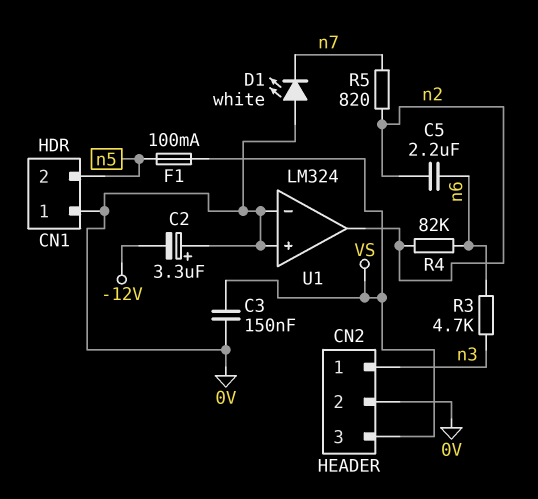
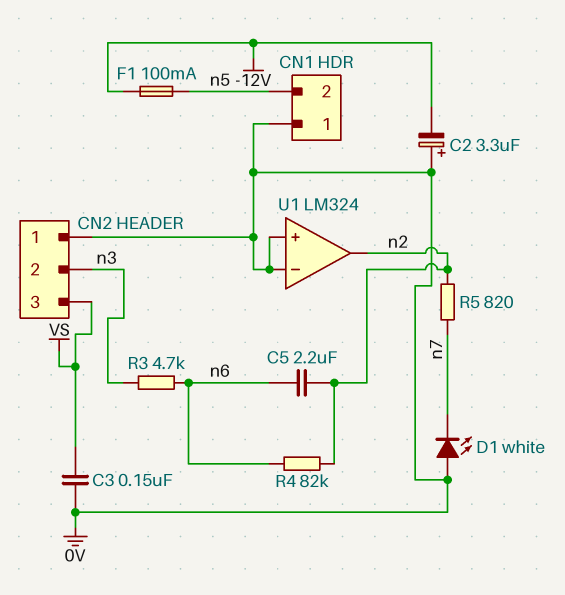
CN2 pin 1: n3 -> 0V
CN2 pin 2: 0V -> n3
F1: 100mA (VS, n5) -> 100mA (-12V, n5)

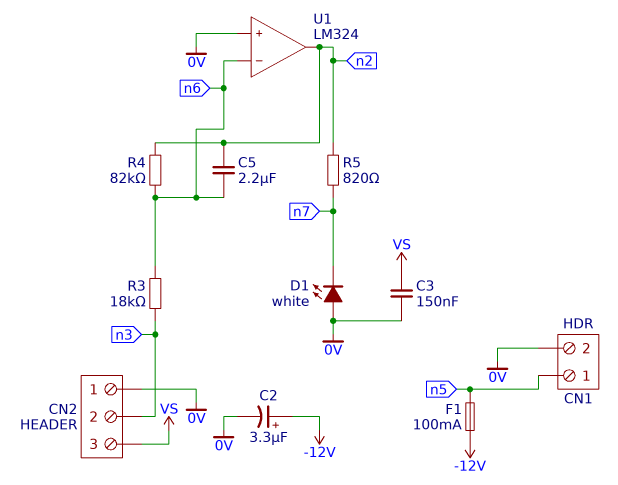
C2: 3.3uF (plus 0V, minus -12V) -> 3.3uF (plus -12V, minus 0V)
CN1 pin 1: 0V -> n5
CN1 pin 2: n5 -> 0V
R3: 4.7k (n3, n6) -> 18k (n3, n6)
U1 pin in-: 0V -> n6

